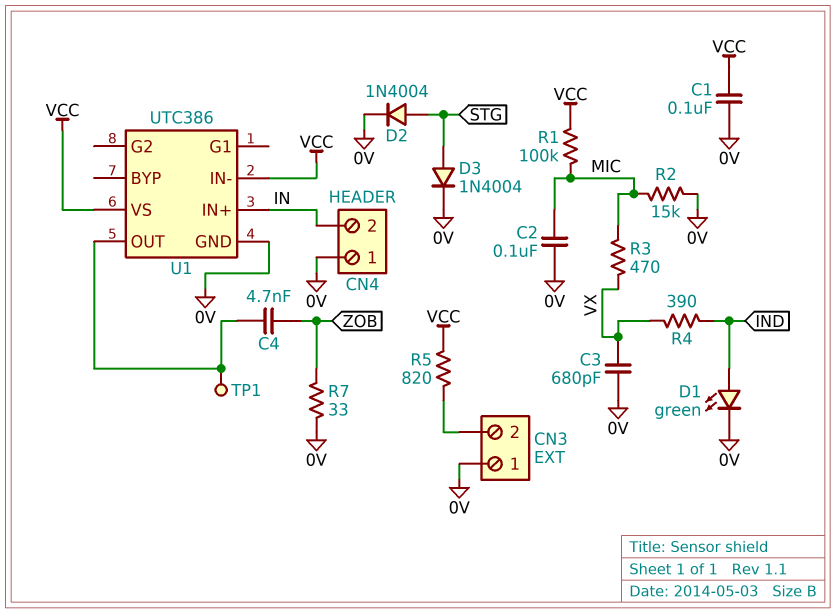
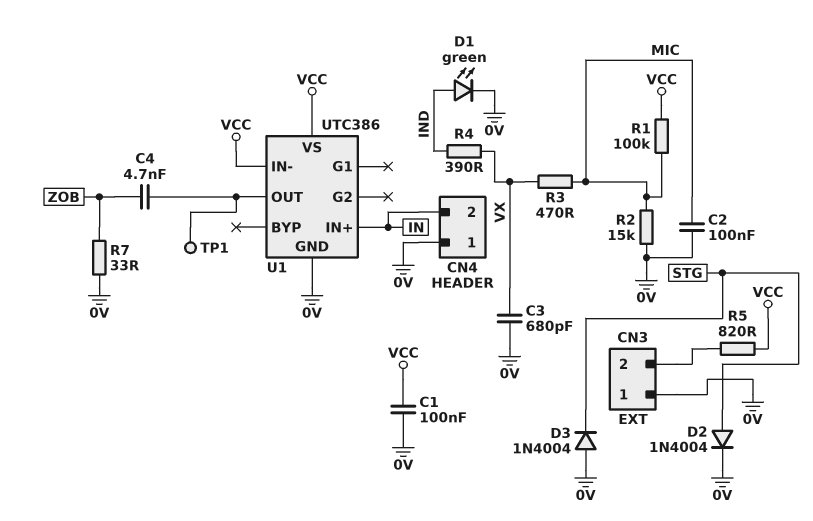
D3: diode 1N4004 (A STG, K 0V) -> diode 1N4004 (A 0V, K STG)

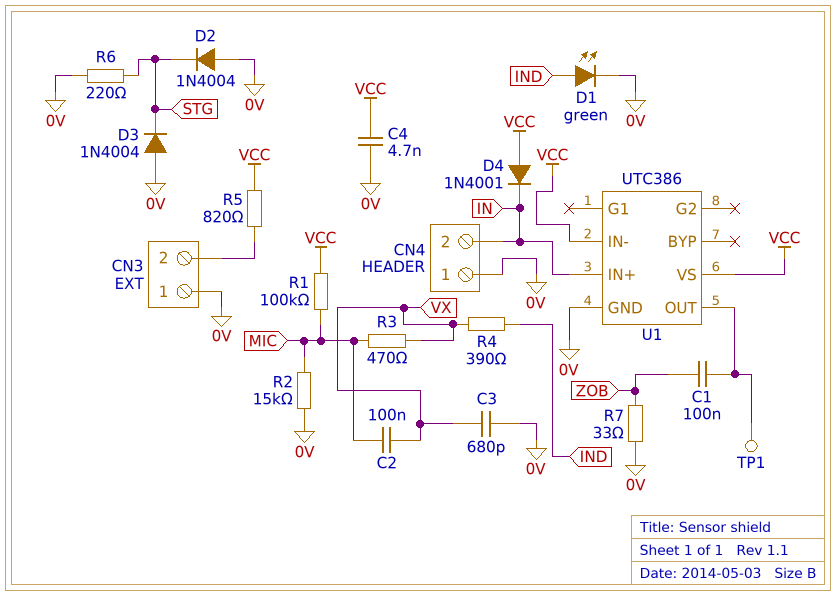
C1: 100nF (0V, VCC) -> 100nF (U1/OUT, ZOB)
C2: 100nF (0V, MIC) -> 100nF (MIC, VX)
C4: 4.7nF (U1/OUT, ZOB) -> 4.7nF (0V, VCC)
D2: diode 1N4004 (A STG, K 0V) -> diode 1N4004 (A 0V, K STG)
D4: none -> diode 1N4001 (A VCC, K IN)
R6: none -> 220 (0V, STG)

